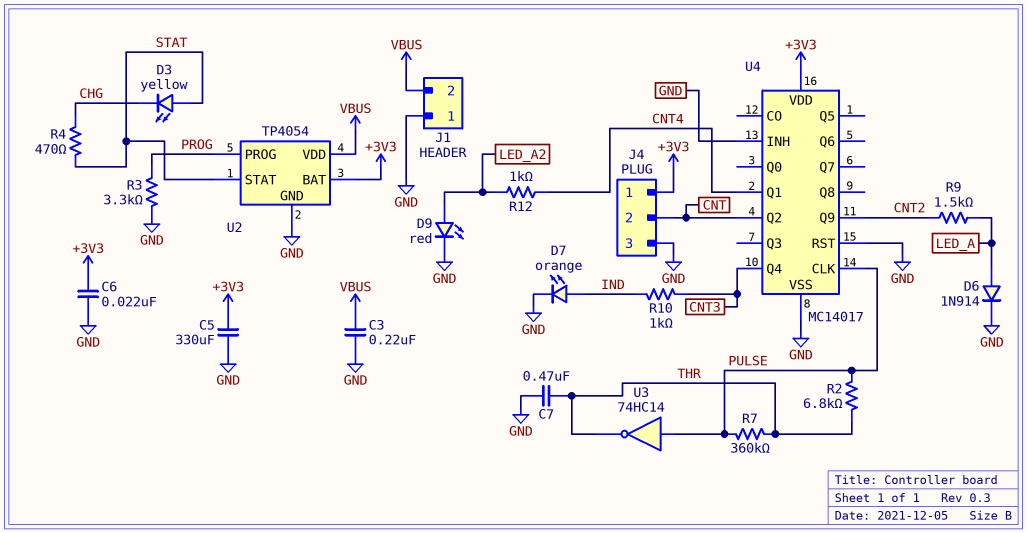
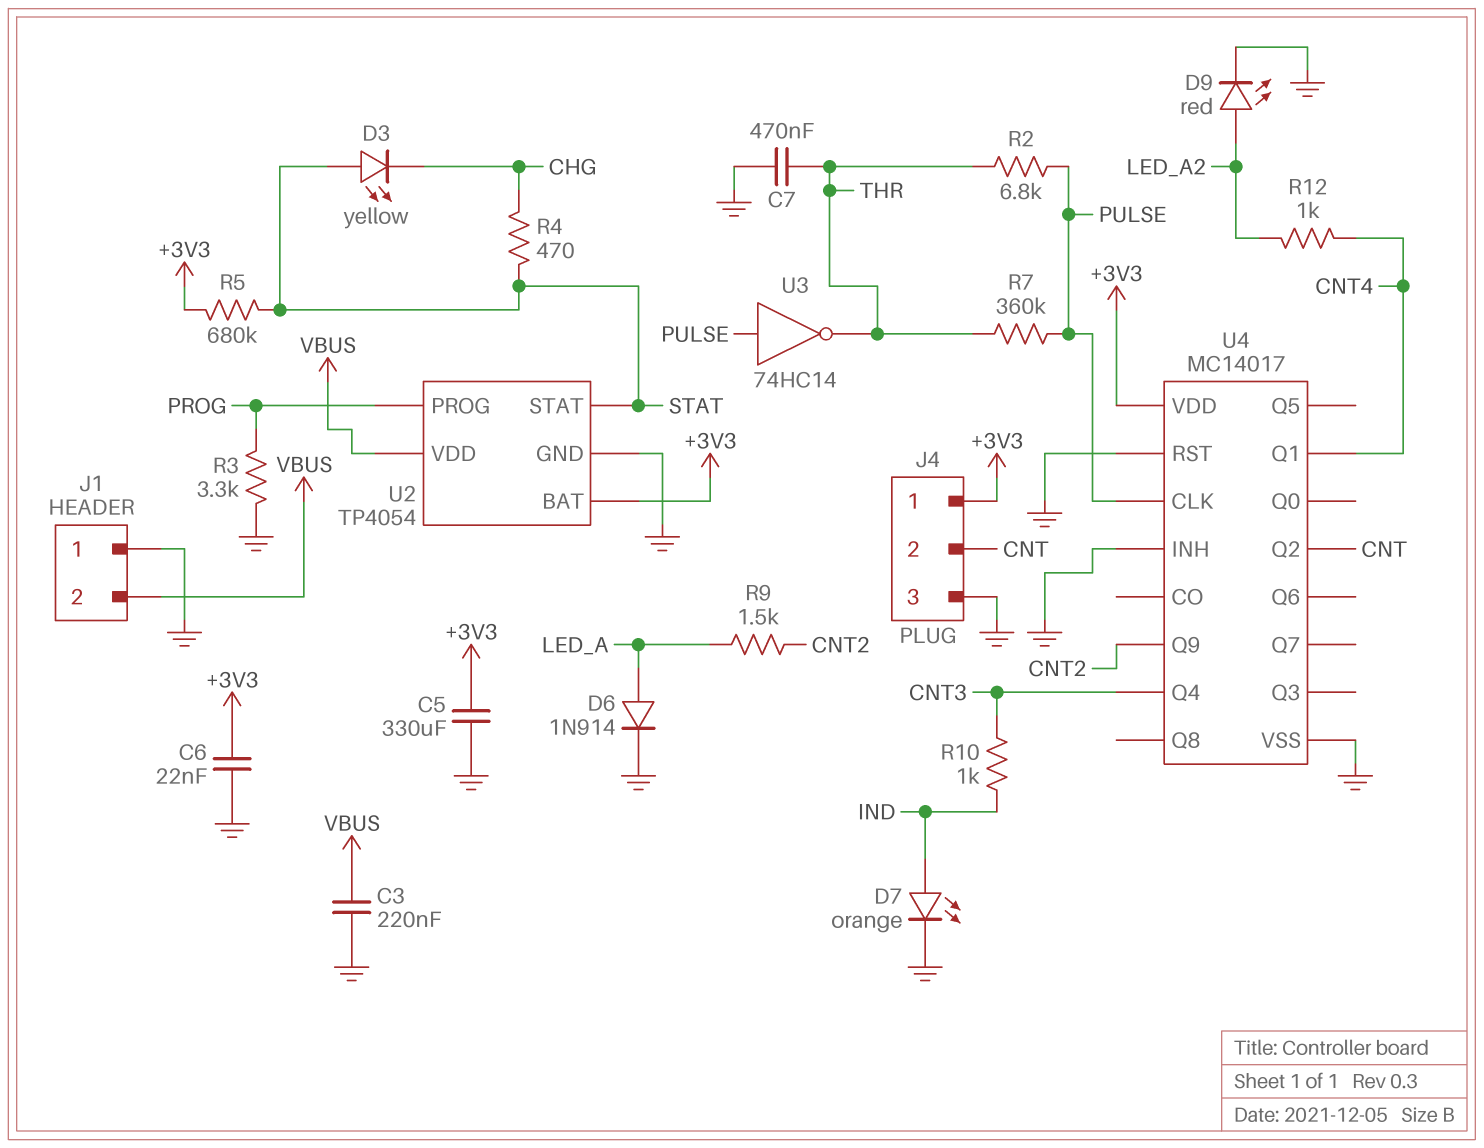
R5: none -> 680k (+3V3, STAT)

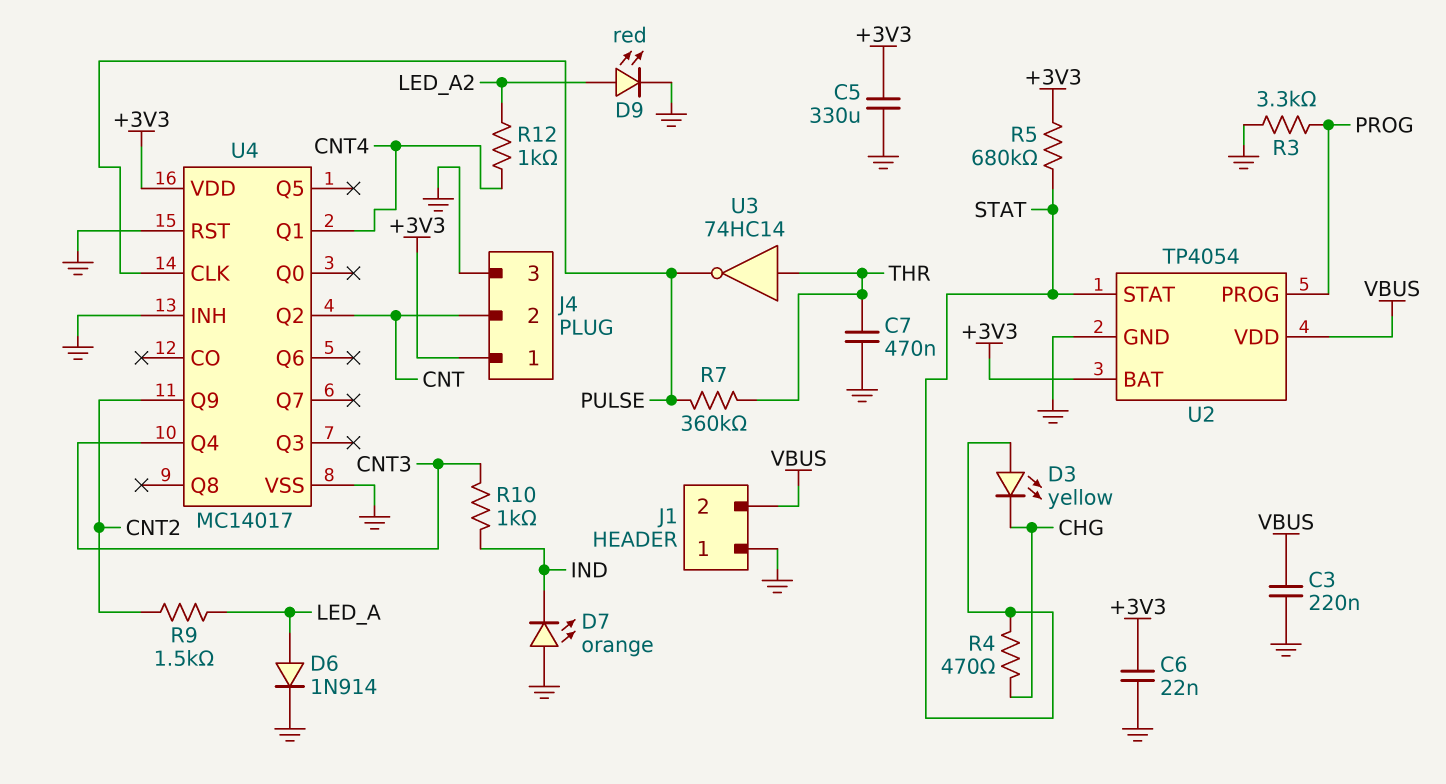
D7: LED orange (A IND, K GND) -> LED orange (A GND, K IND)
R2: 6.8k (PULSE, THR) -> none
U3: NOT 74HC14 (in PULSE, out THR) -> NOT 74HC14 (in THR, out PULSE)

